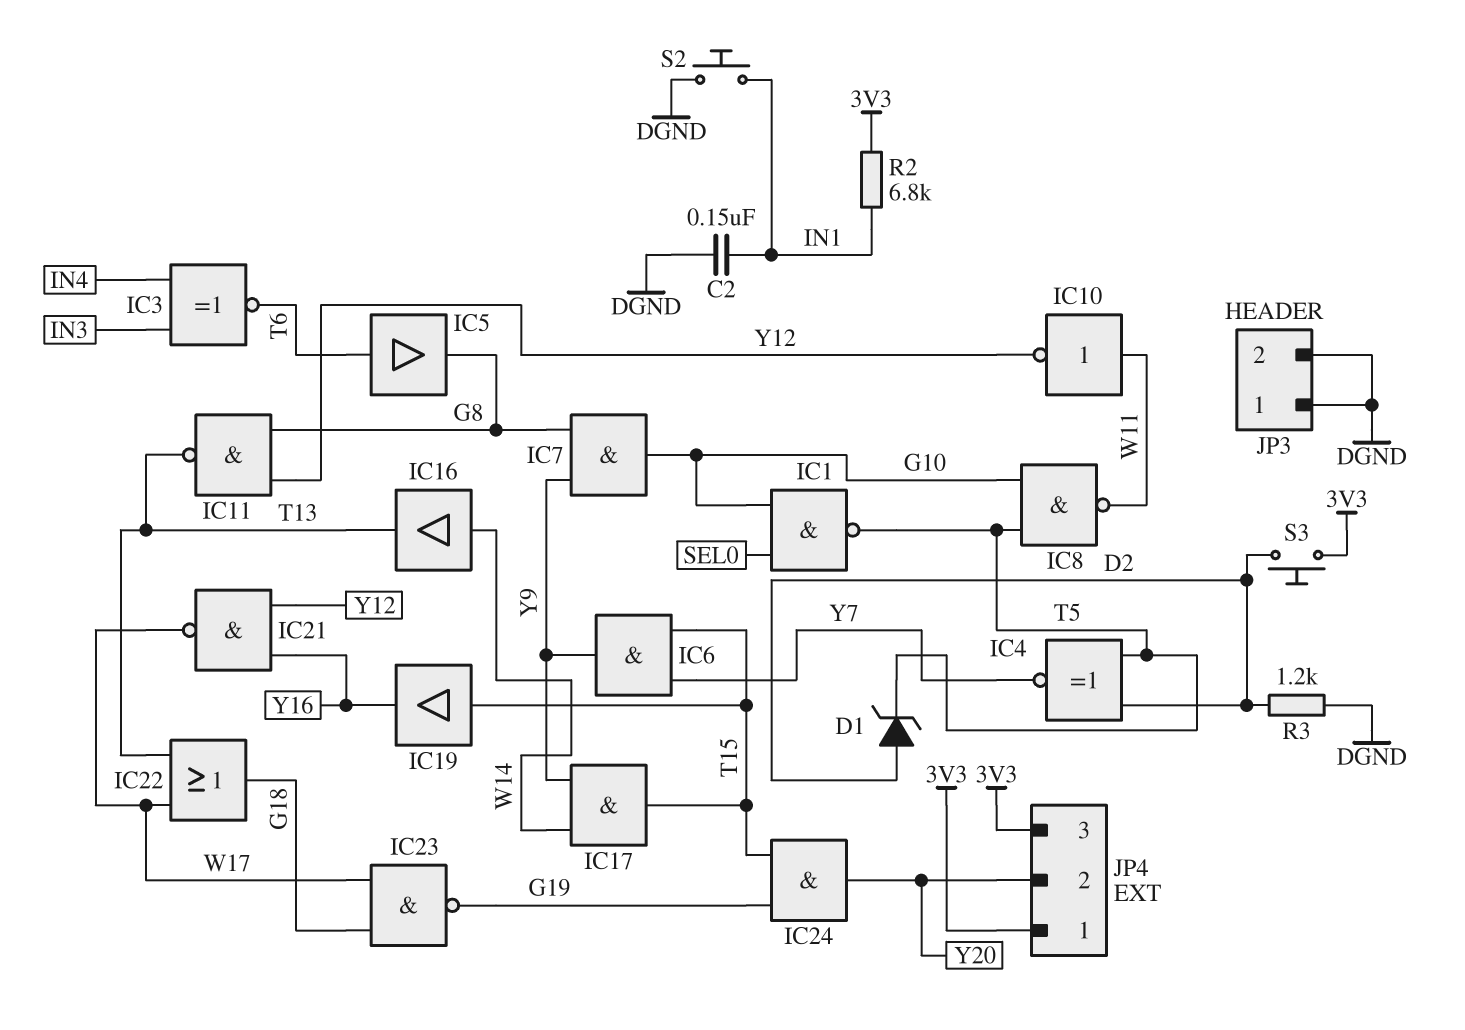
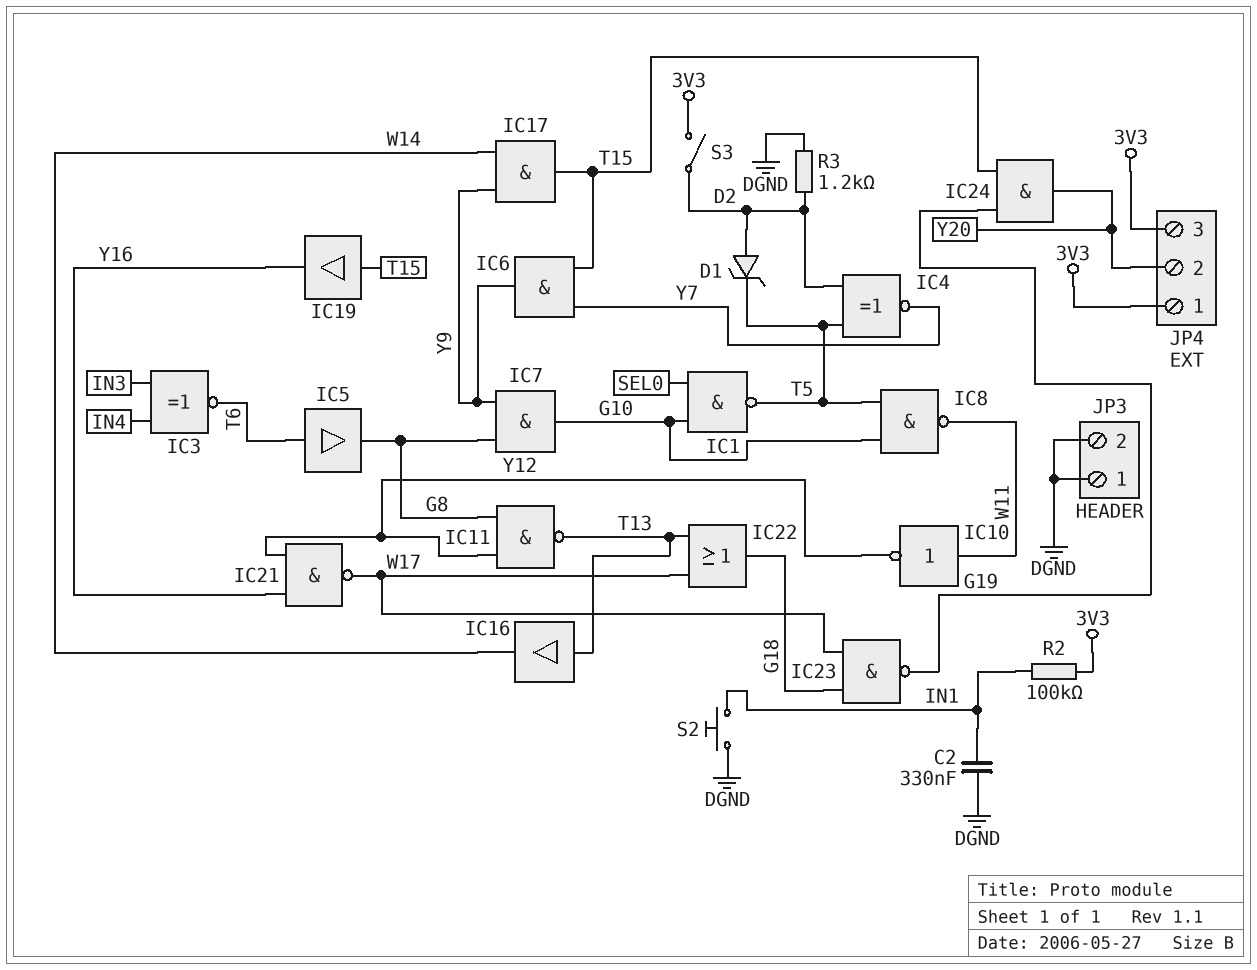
C2: 150nF (DGND, IN1) -> 330nF (DGND, IN1)
IC16: buffer (in W14, out T13) -> buffer (in T13, out W14)
R2: 6.8k (3V3, IN1) -> 100k (3V3, IN1)
S3: button (3V3, D2) -> switch (3V3, D2)

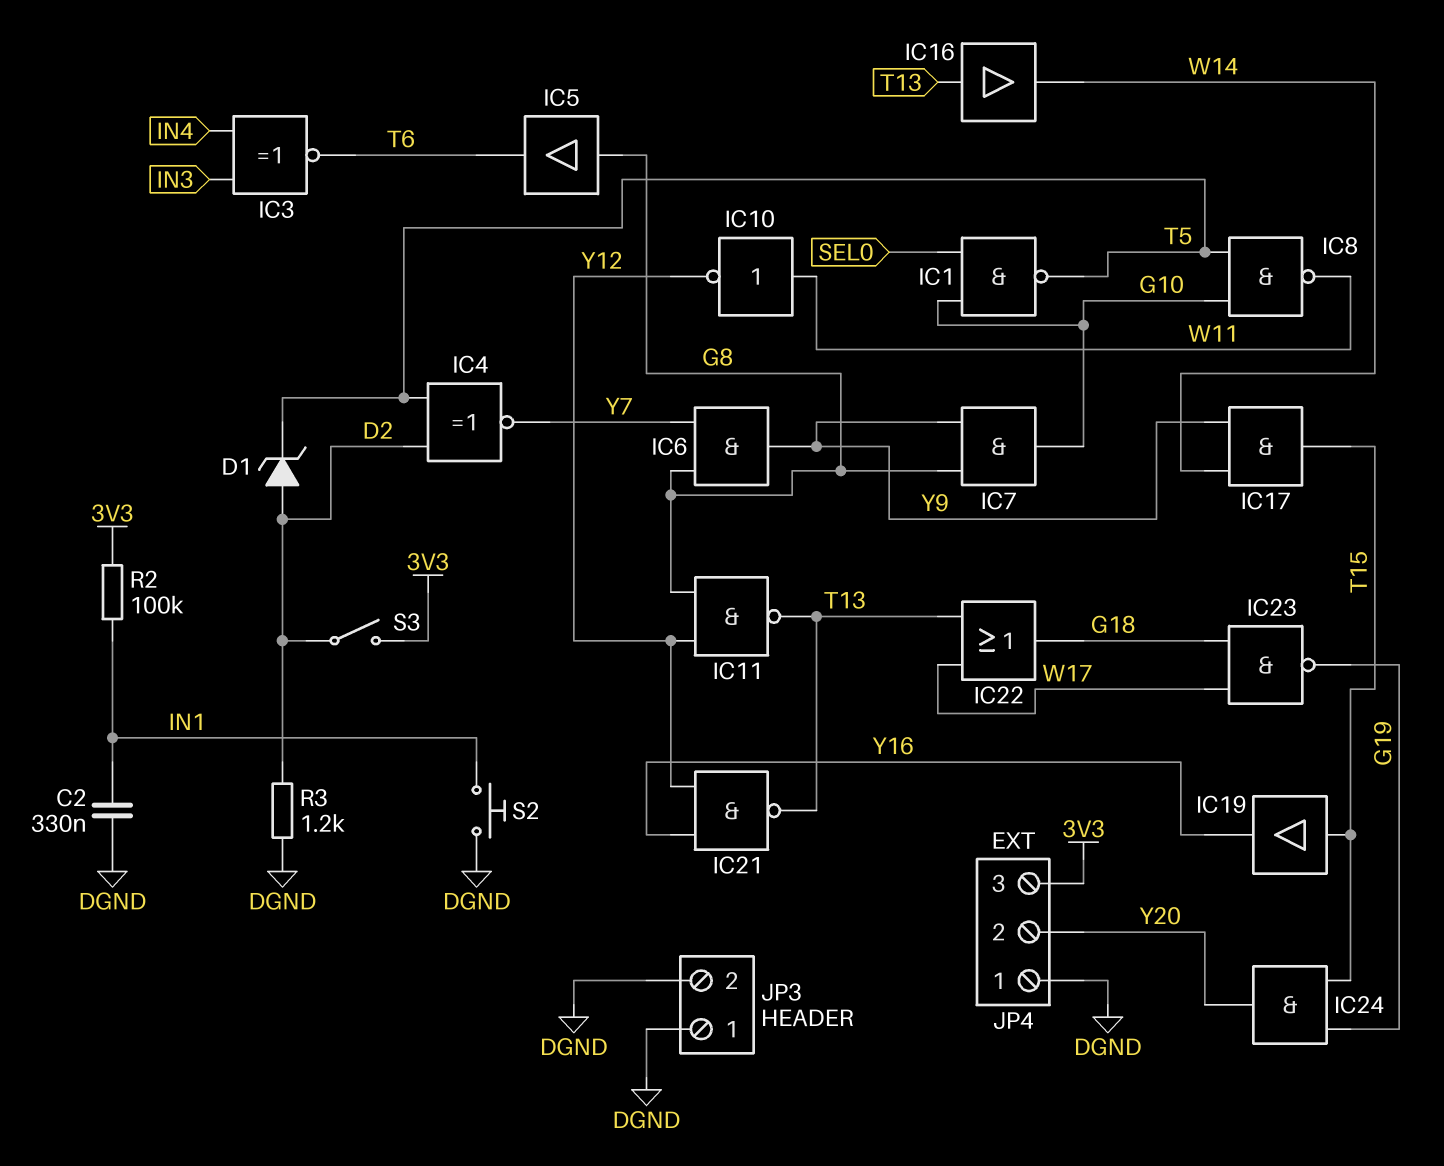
IC5: buffer (in T6, out G8) -> buffer (in G8, out T6)
IC6: AND (in T15, in Y7, out Y9) -> AND (in G8, in Y7, out Y9)
IC21: NAND (in Y12, in Y16, out W17) -> NAND (in Y12, in Y16, out T13)
JP4 pin 1: 3V3 -> DGND

